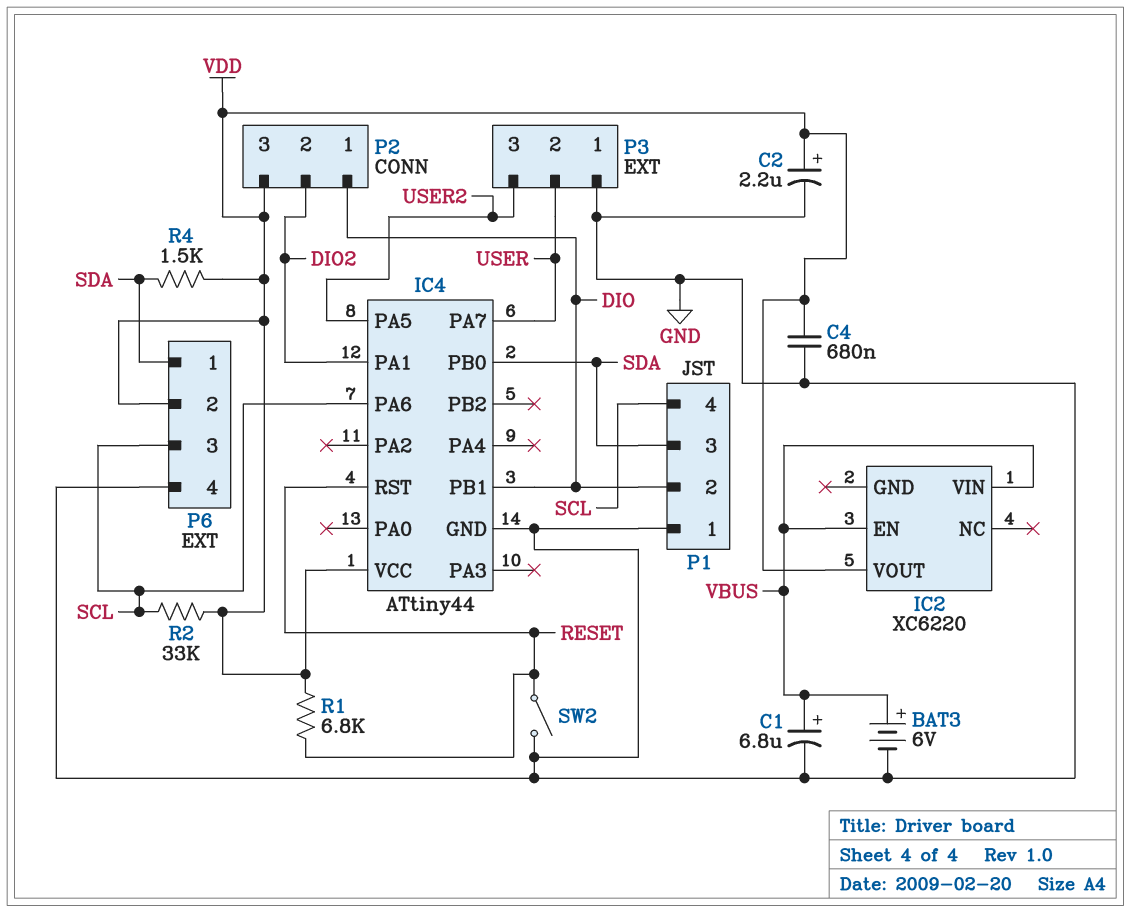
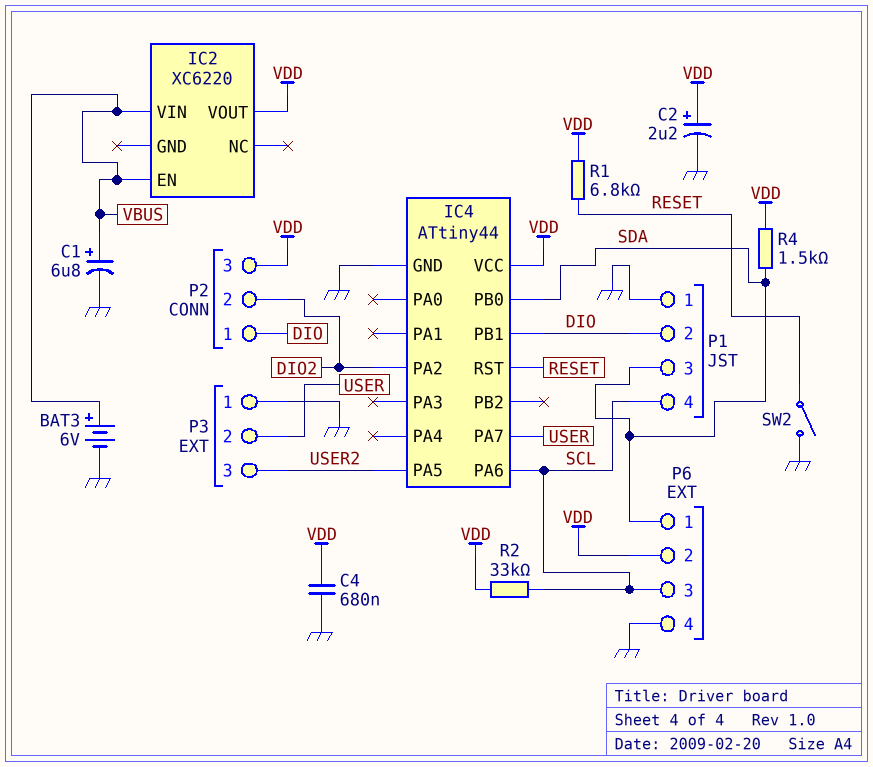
IC4 pin PA1: DIO2 -> none
IC4 pin PA2: none -> DIO2

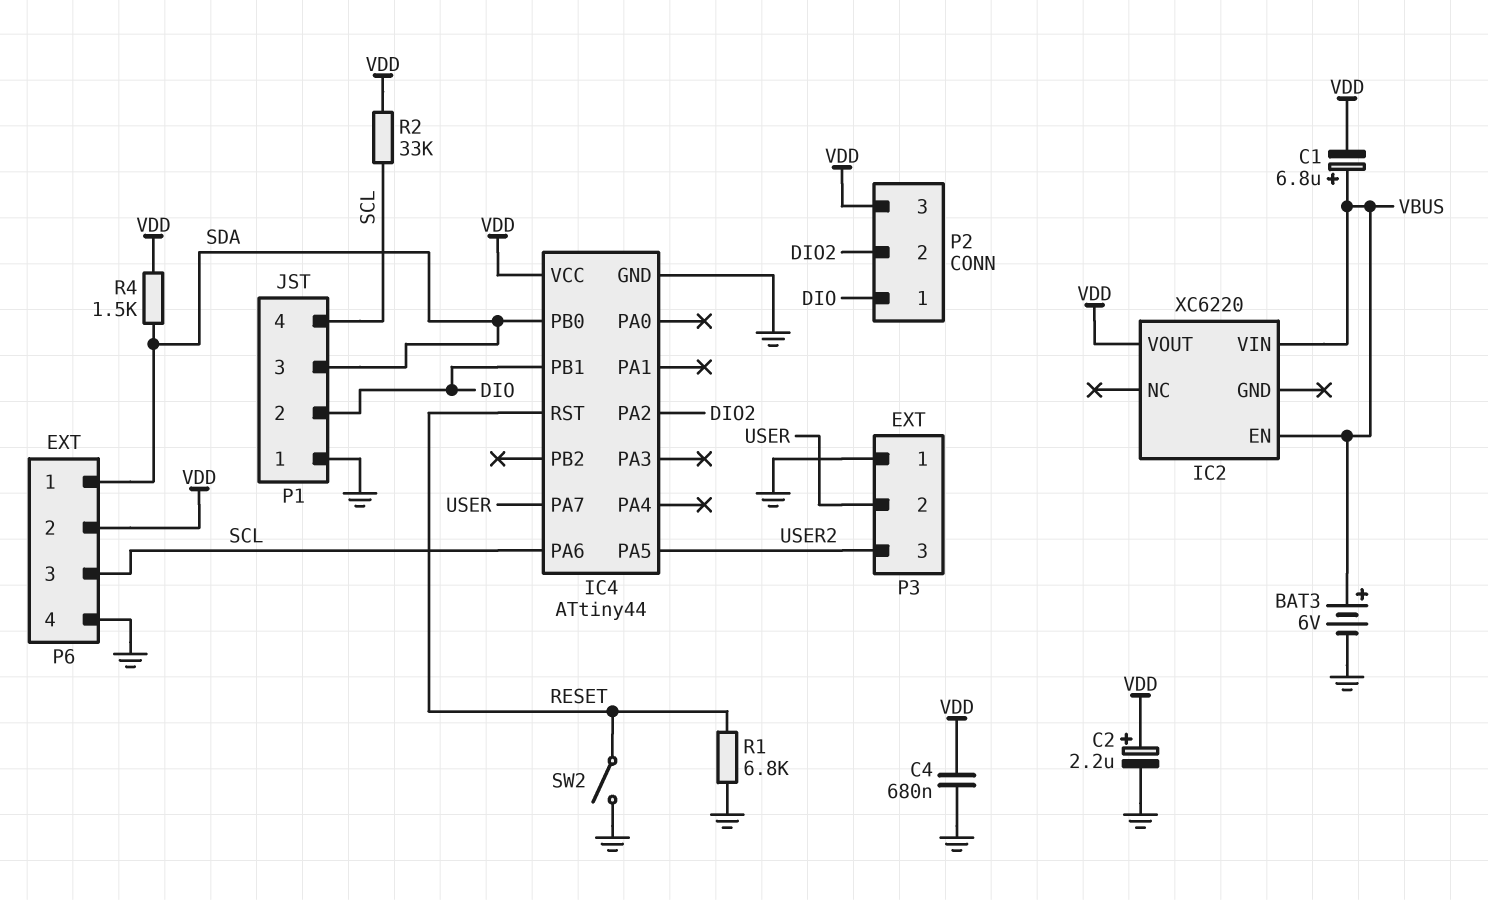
C1: 6.8uF (plus VBUS, minus GND) -> 6.8uF (plus VBUS, minus VDD)
R1: 6.8k (RESET, VDD) -> 6.8k (GND, RESET)

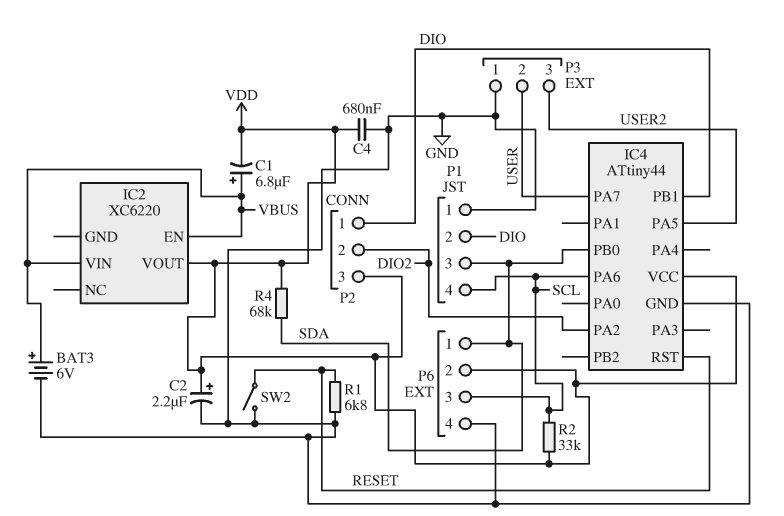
R4: 1.5k (SDA, VDD) -> 68k (SDA, VDD)

